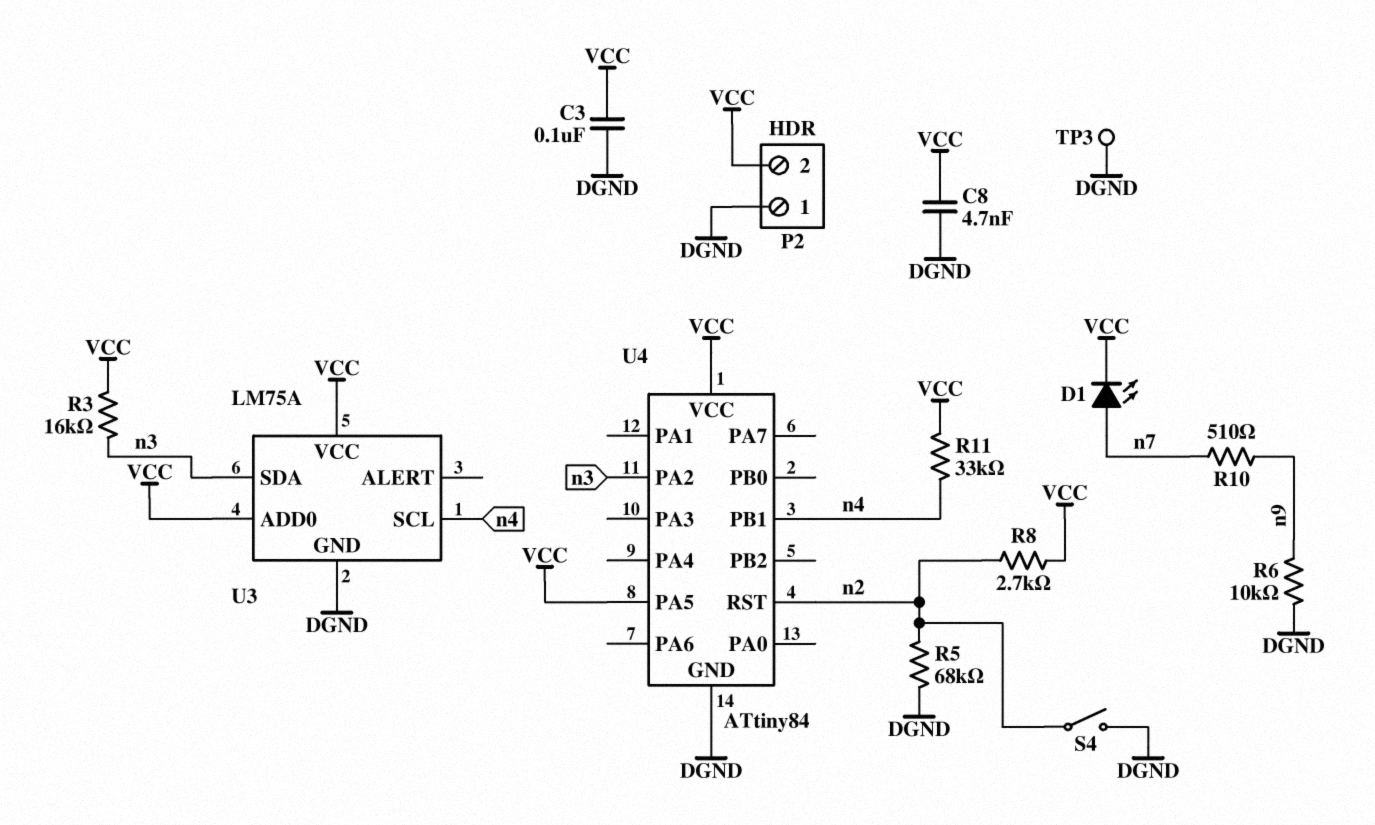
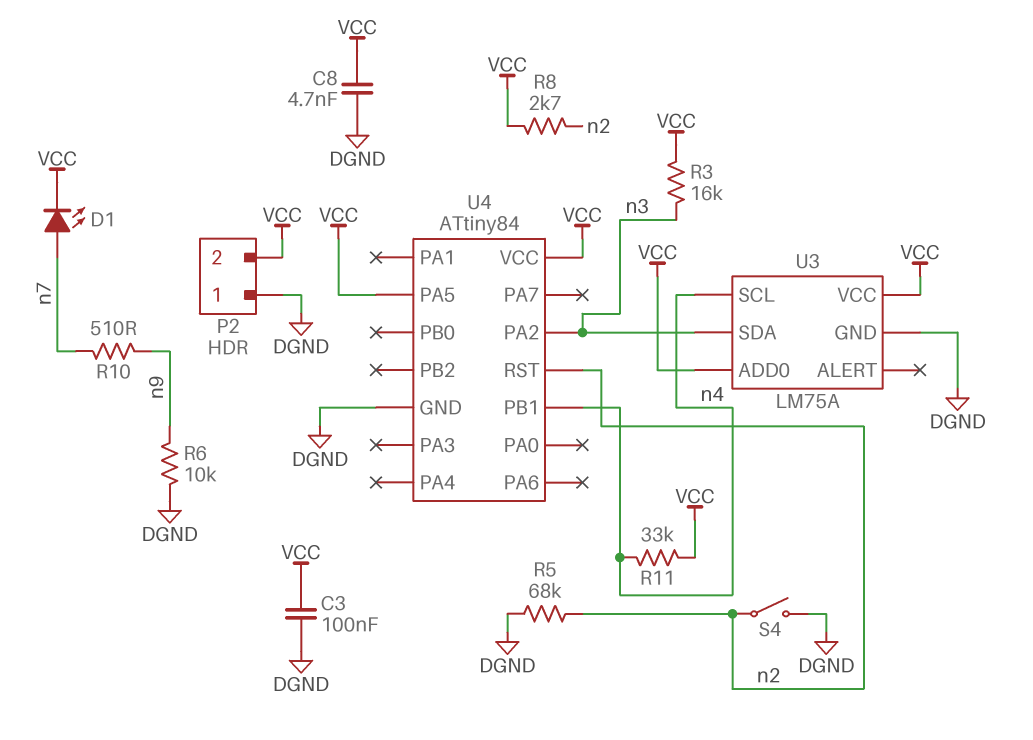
TP3: test point (DGND) -> none

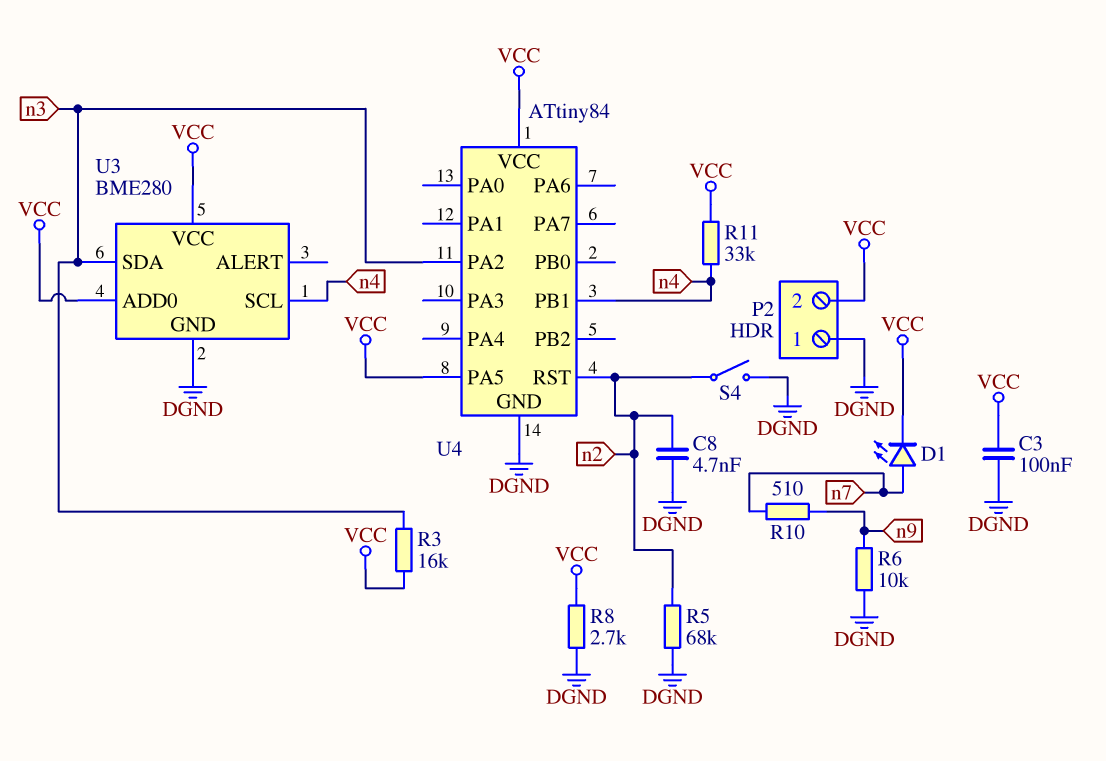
C8: 4.7nF (DGND, VCC) -> 4.7nF (DGND, n2)
R8: 2.7k (VCC, n2) -> 2.7k (DGND, VCC)
U3: LM75A -> BME280

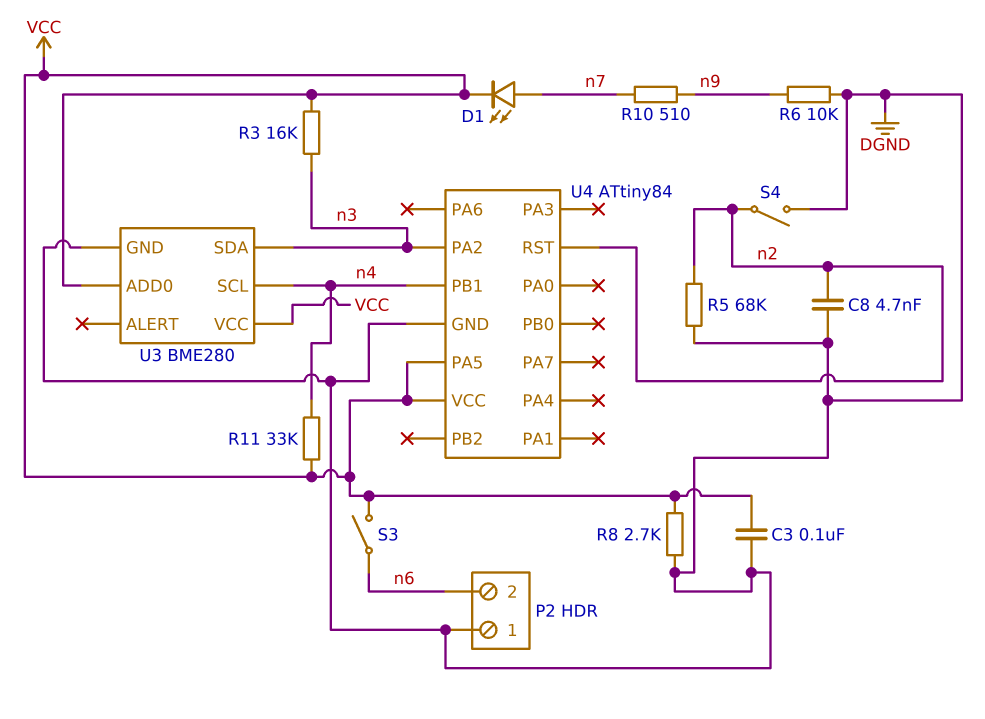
P2 pin 2: VCC -> n6
S3: none -> switch (VCC, n6)

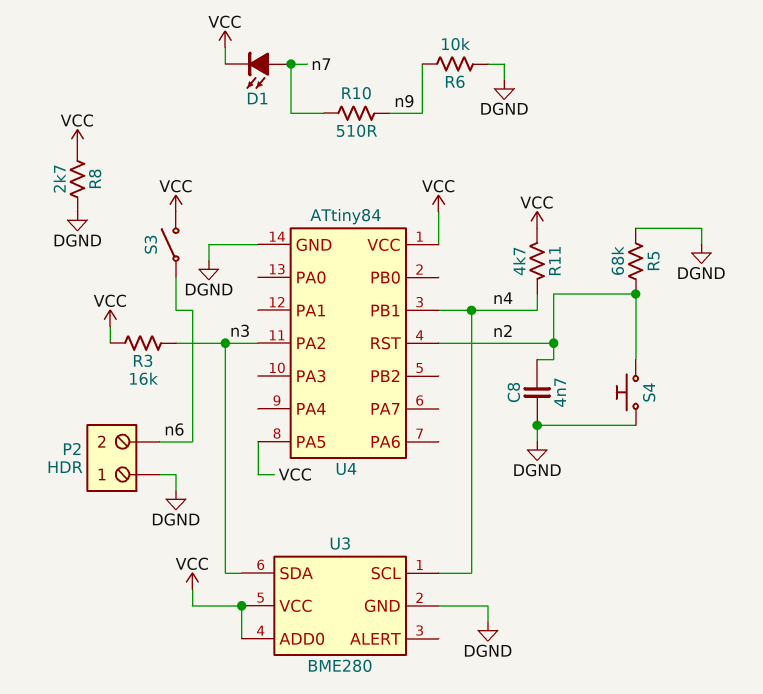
C3: 100nF (DGND, VCC) -> none
R11: 33k (VCC, n4) -> 4.7k (VCC, n4)
S4: switch (DGND, n2) -> button (DGND, n2)

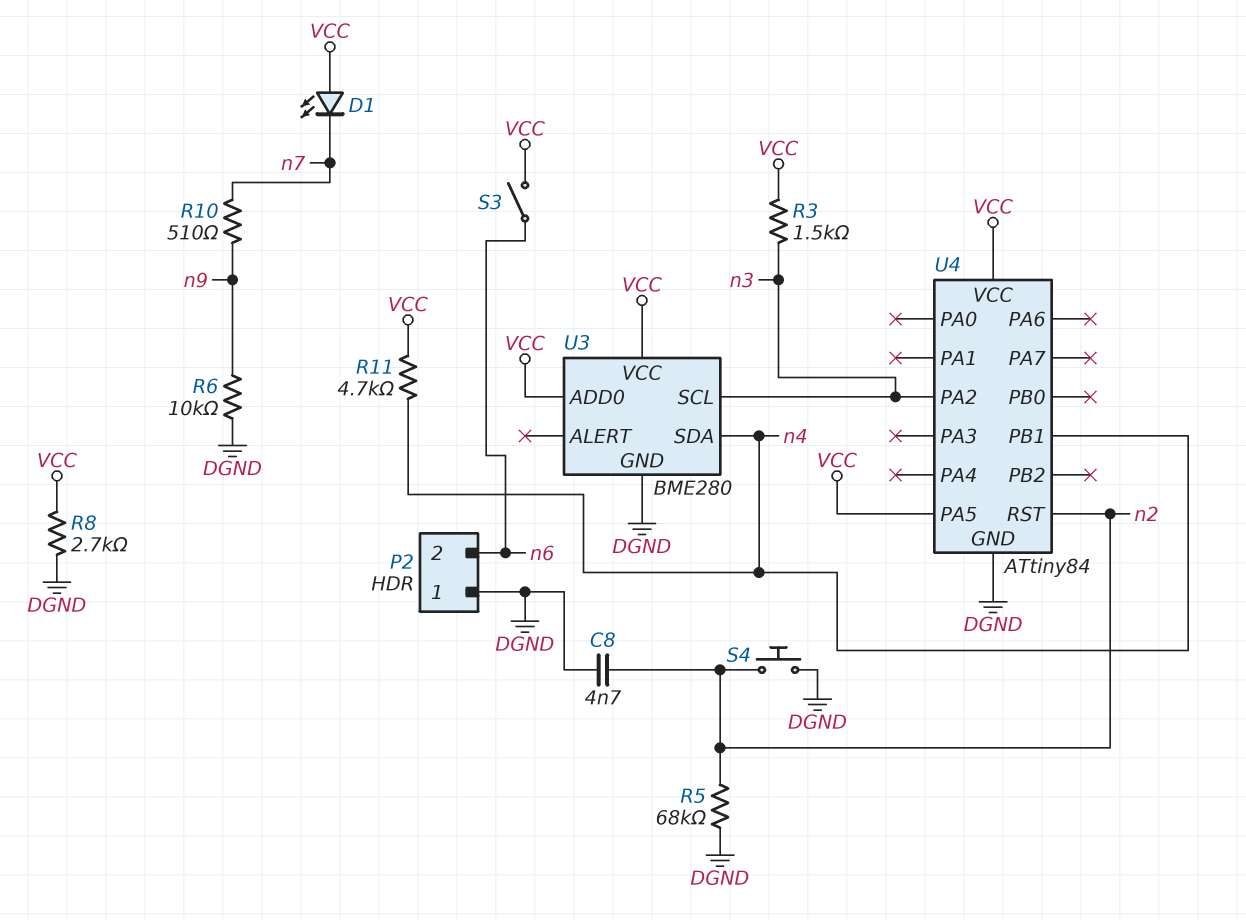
D1: LED (A n7, K VCC) -> LED (A VCC, K n7)
R3: 16k (VCC, n3) -> 1.5k (VCC, n3)
U3 pin SCL: n4 -> n3
U3 pin SDA: n3 -> n4

